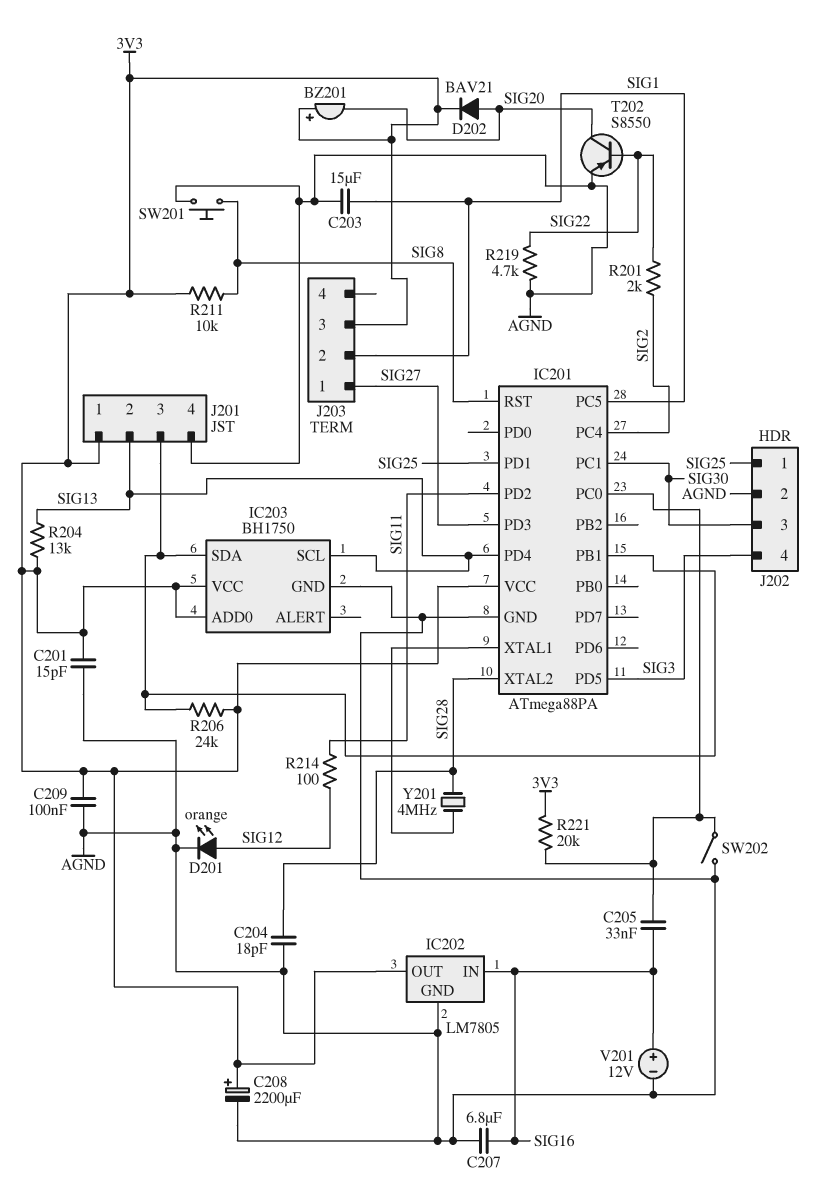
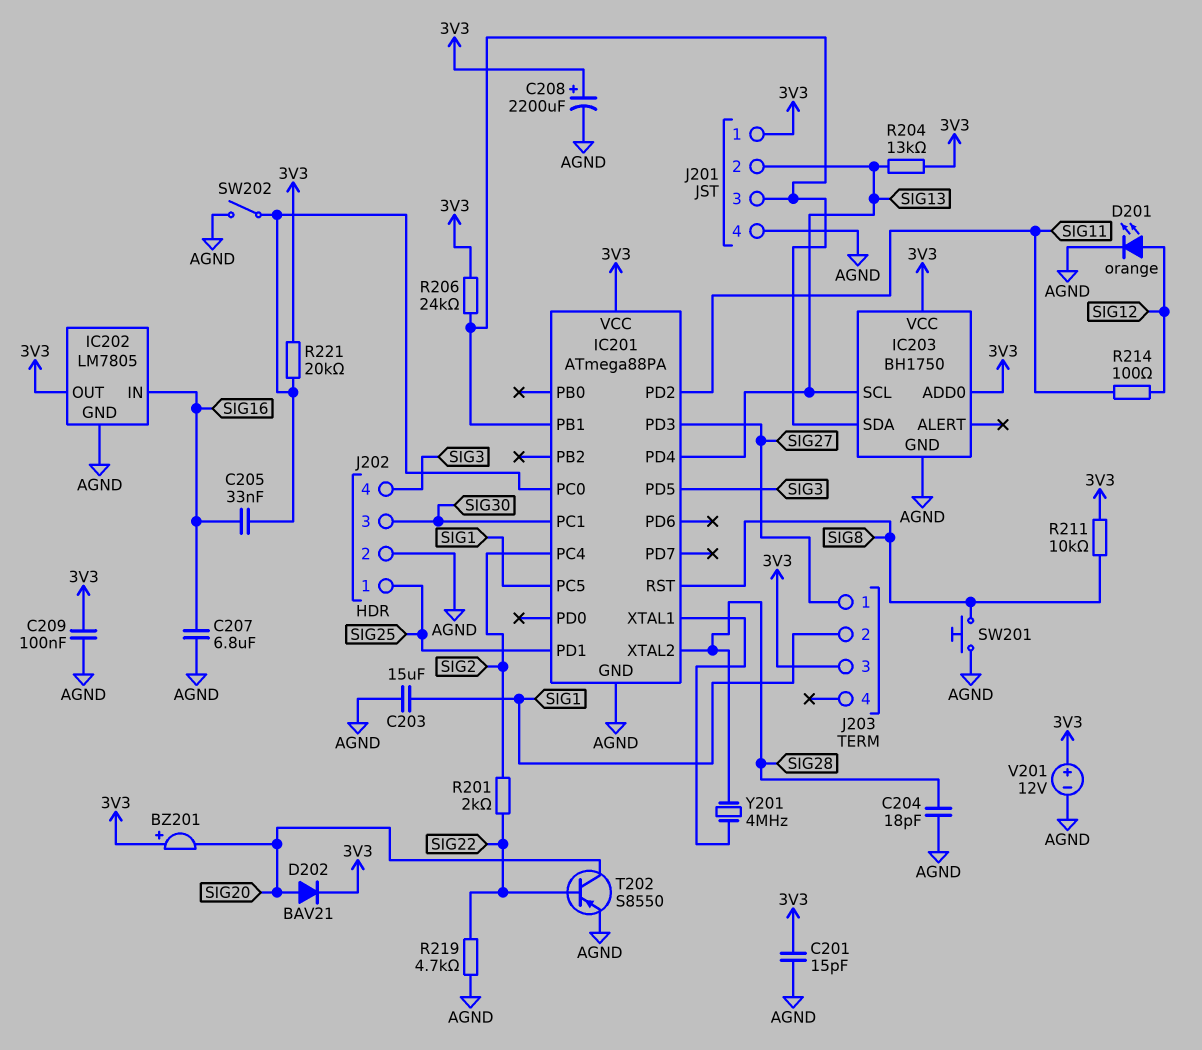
V201: 12V (plus SIG16, minus AGND) -> 12V (plus 3V3, minus AGND)

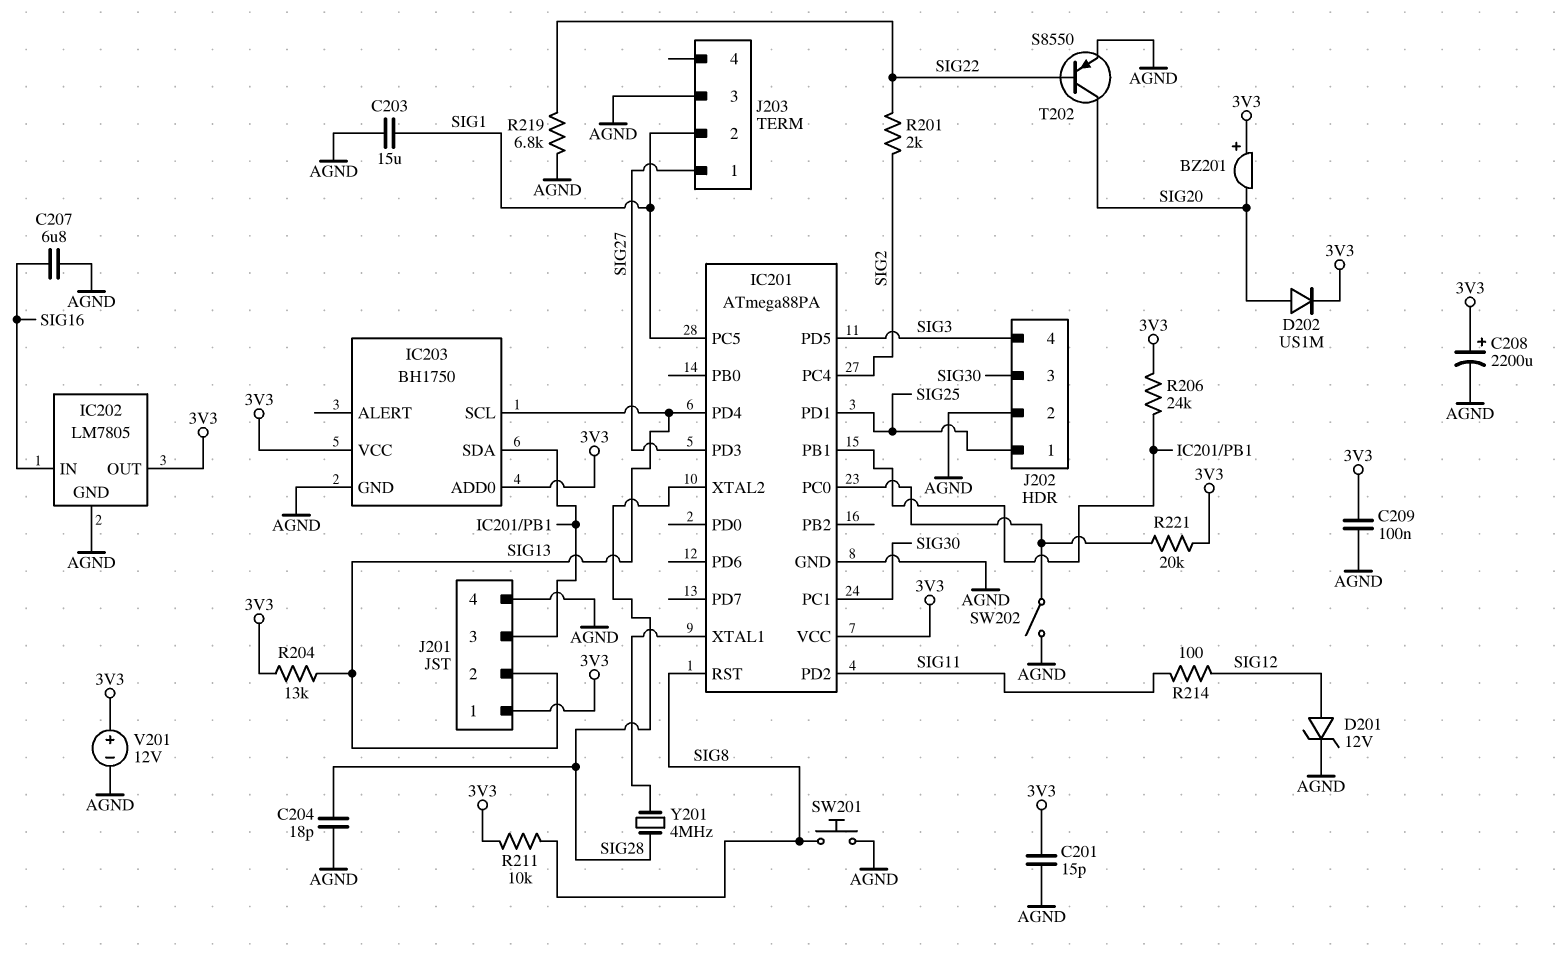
C205: 33nF (IC201/PC0, SIG16) -> none
D201: LED orange (A SIG12, K AGND) -> zener 12V (A SIG12, K AGND)
D202: diode BAV21 (A SIG20, K 3V3) -> diode US1M (A SIG20, K 3V3)
J203 pin 3: 3V3 -> AGND
R219: 4.7k (AGND, SIG22) -> 6.8k (AGND, SIG22)

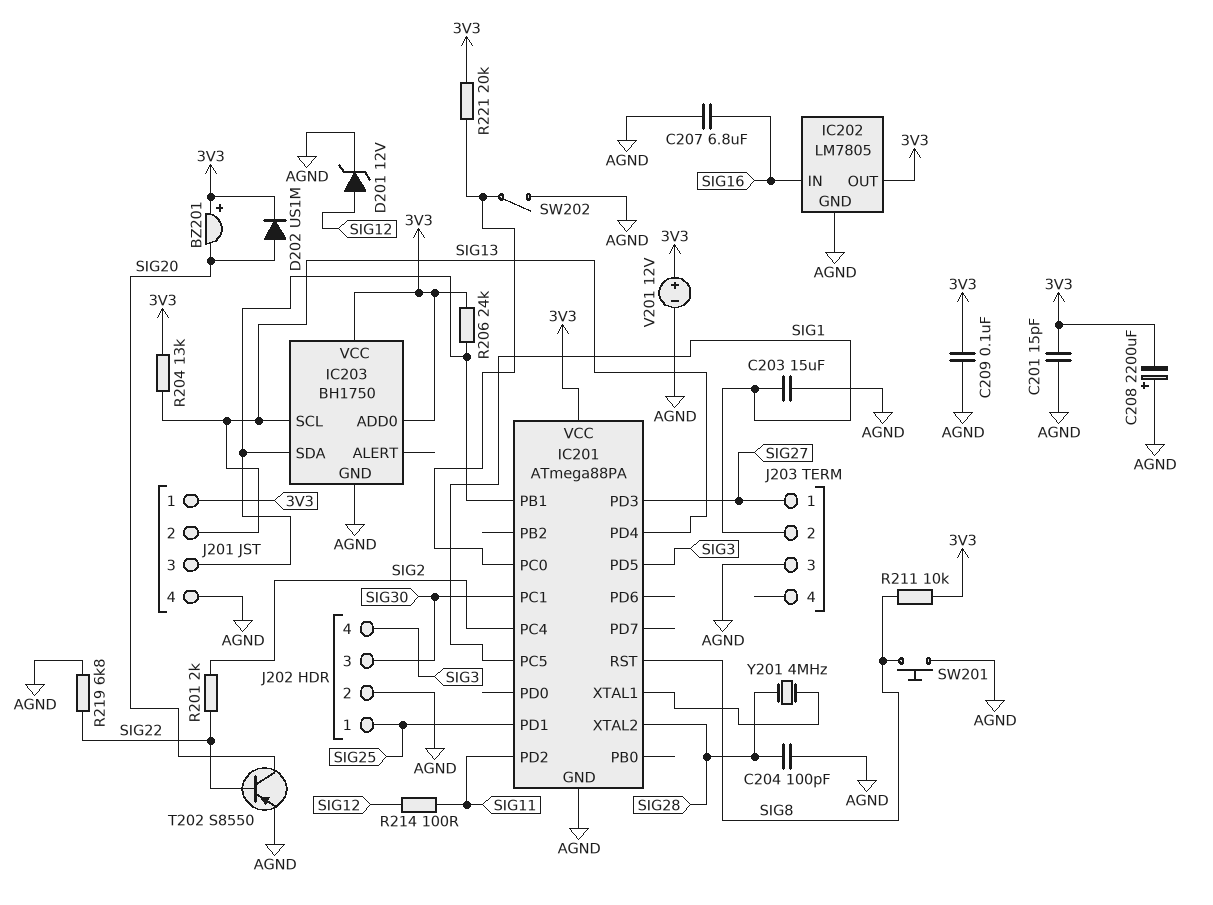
C204: 18pF (AGND, SIG28) -> 100pF (AGND, SIG28)
C208: 2200uF (plus 3V3, minus AGND) -> 2200uF (plus AGND, minus 3V3)

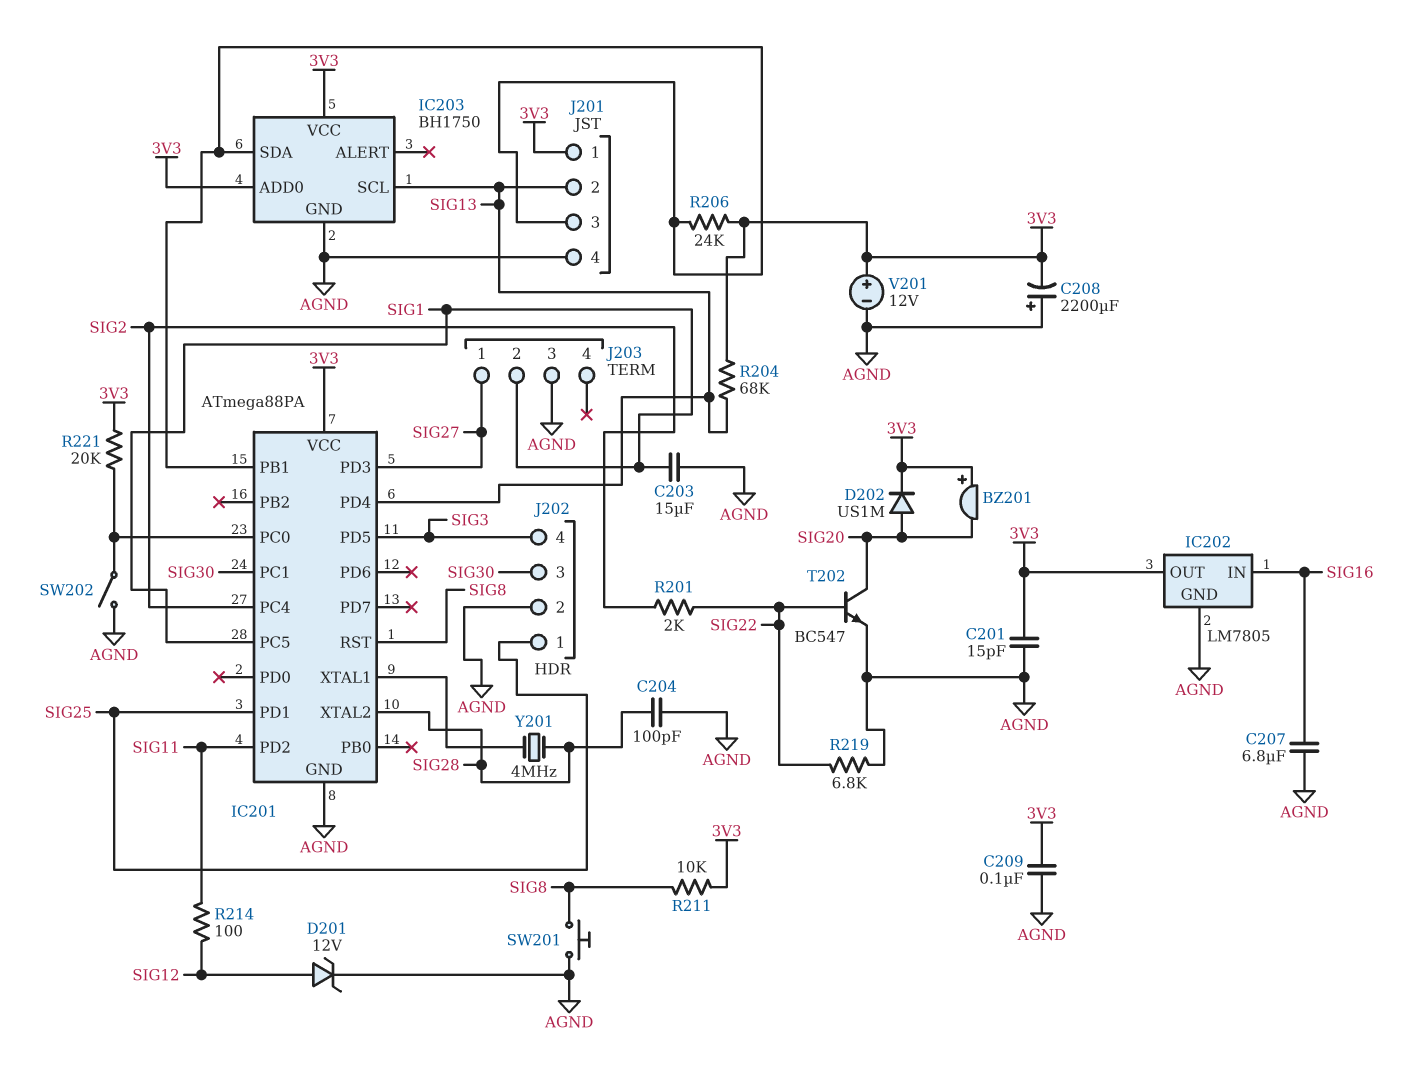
R204: 13k (3V3, SIG13) -> 68k (3V3, SIG13)
T202: PNP S8550 (B SIG22, C SIG20, E AGND) -> NPN BC547 (B SIG22, C SIG20, E AGND)

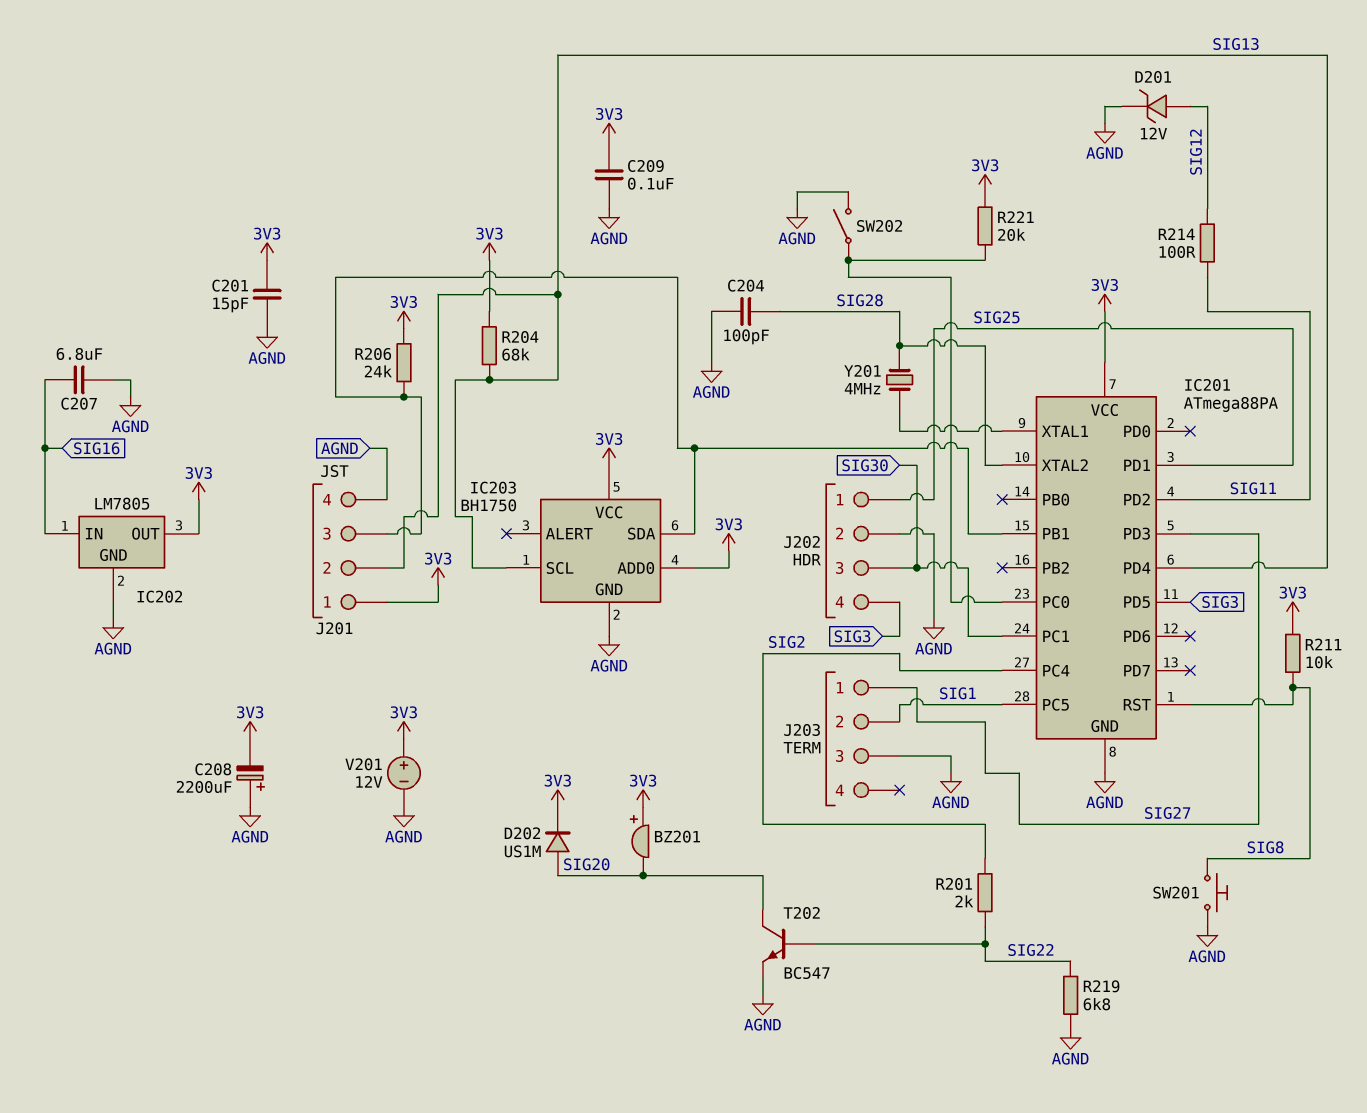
C203: 15uF (AGND, SIG1) -> none

